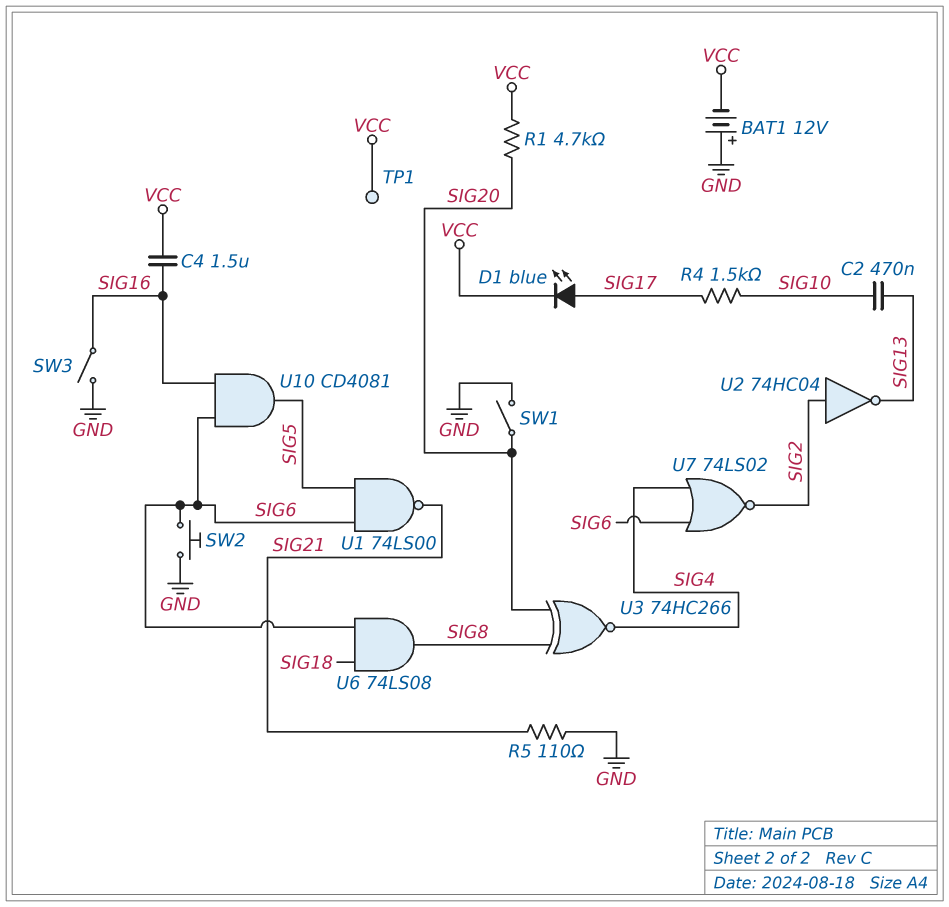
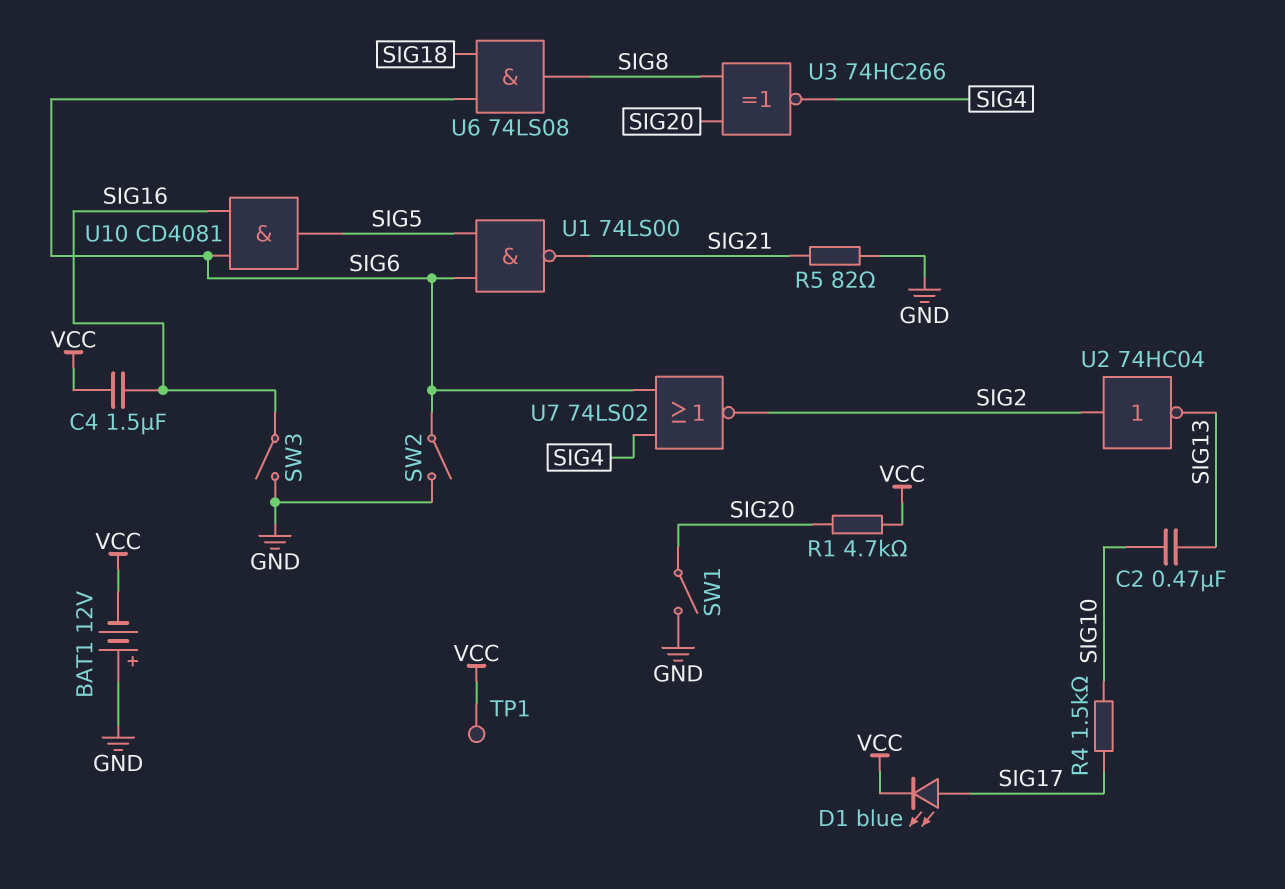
R5: 110 (GND, SIG21) -> 82 (GND, SIG21)
SW2: button (GND, SIG6) -> switch (GND, SIG6)

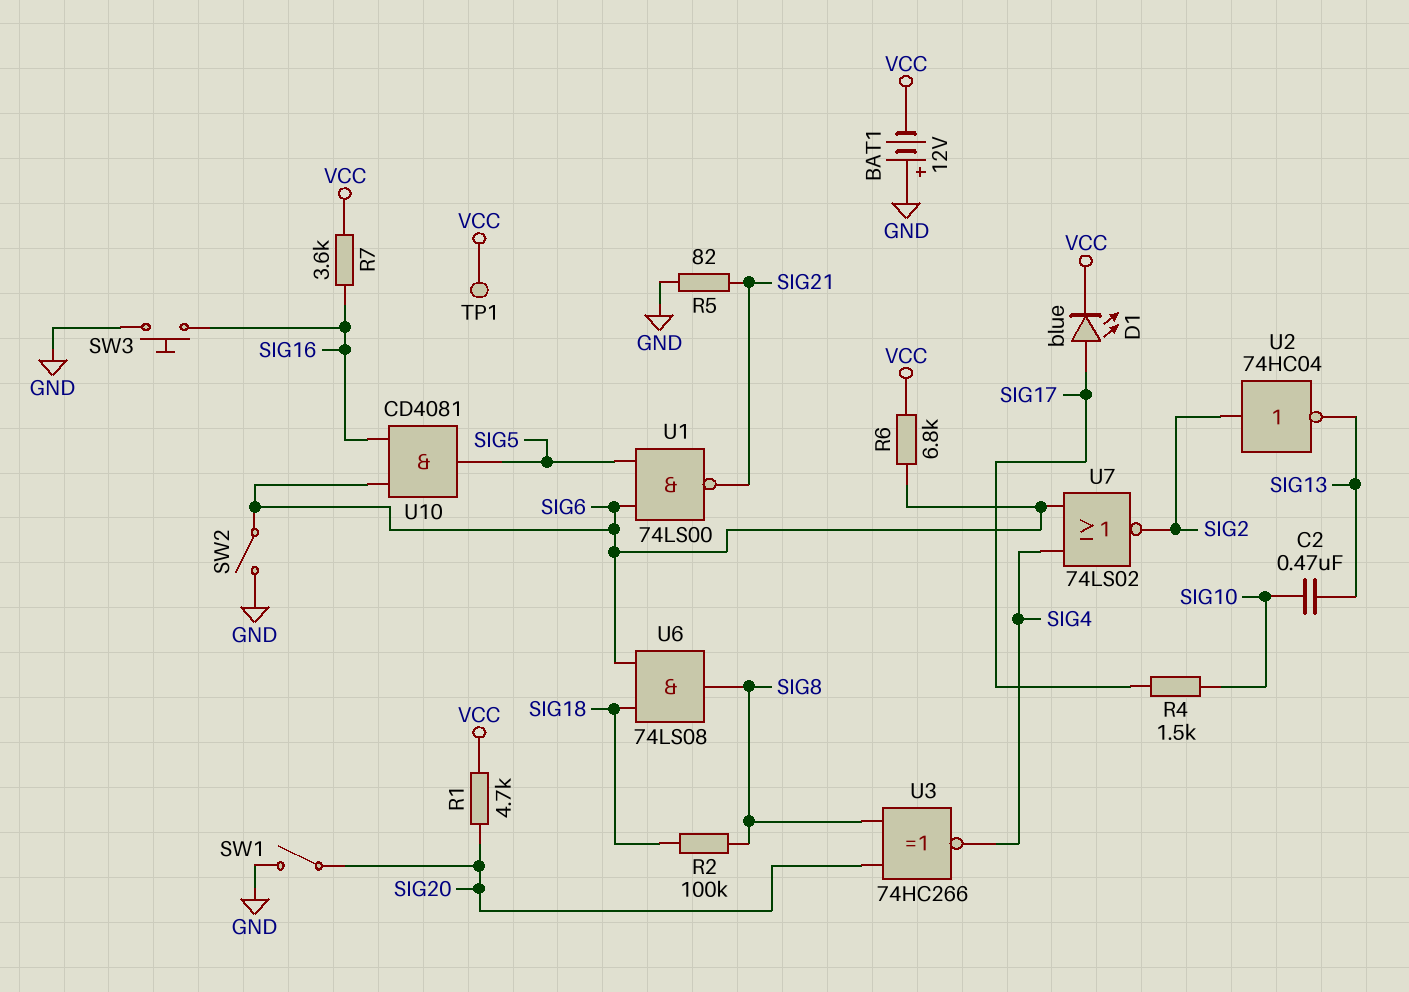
C4: 1.5uF (SIG16, VCC) -> none
R2: none -> 100k (SIG8, SIG18)
R6: none -> 6.8k (SIG6, VCC)
R7: none -> 3.6k (SIG16, VCC)
SW3: switch (GND, SIG16) -> button (GND, SIG16)

